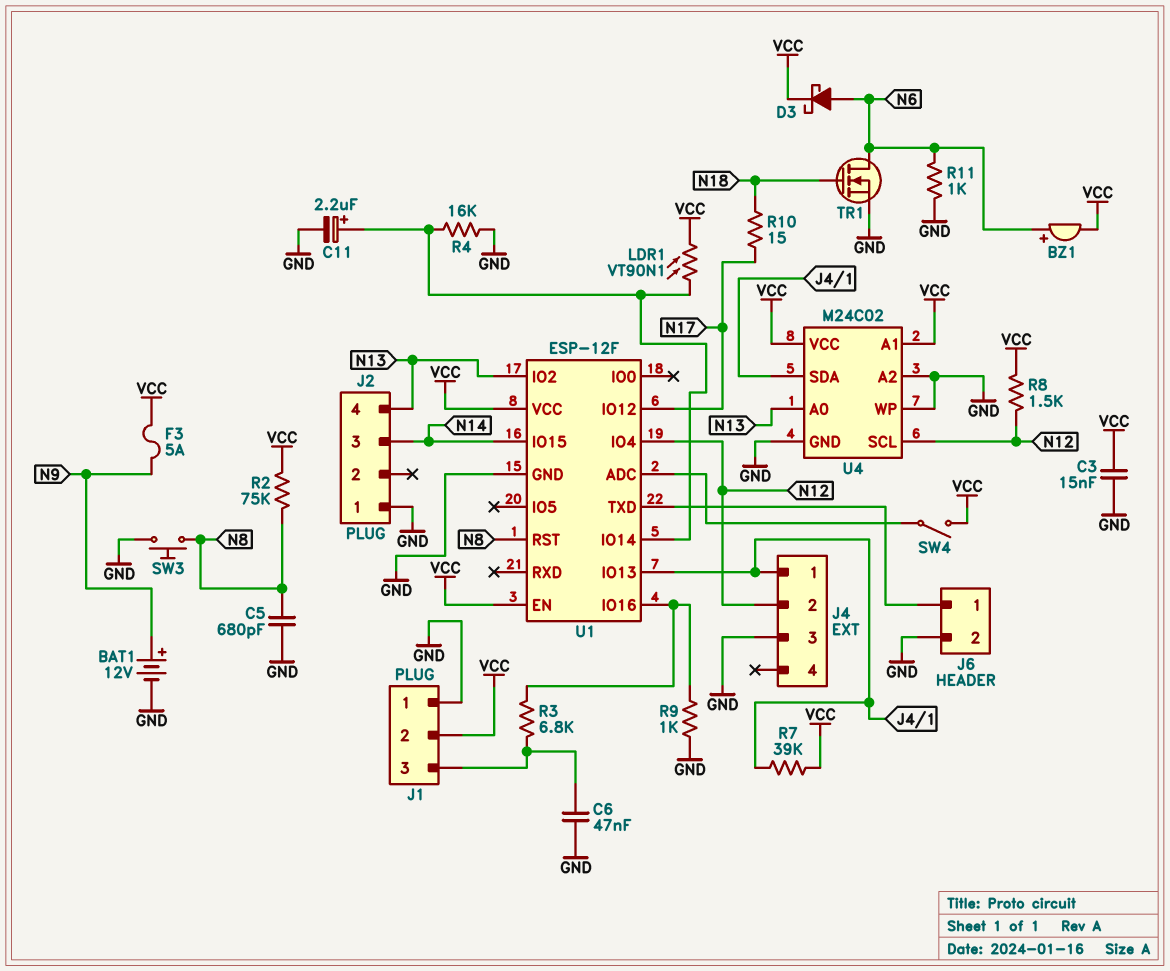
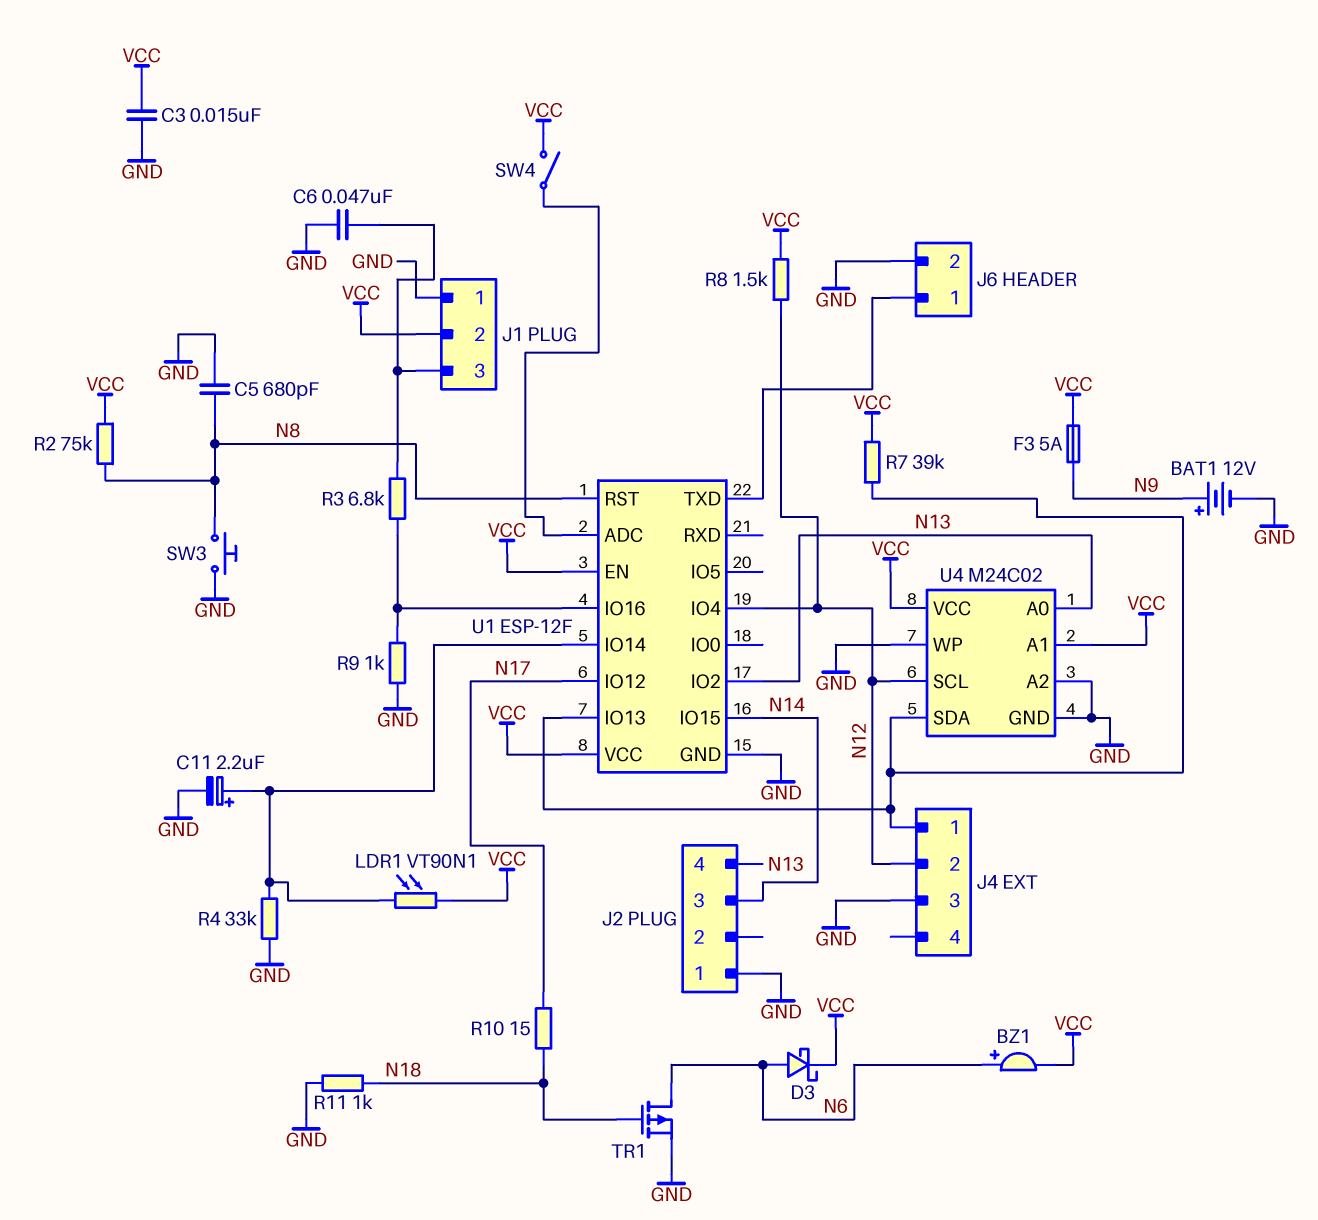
R4: 16k (GND, U1/IO14) -> 33k (GND, U1/IO14)
R11: 1k (GND, N6) -> 1k (GND, N18)
TR1: NMOS (G N18, D N6, S GND) -> PMOS (G N18, D N6, S GND)

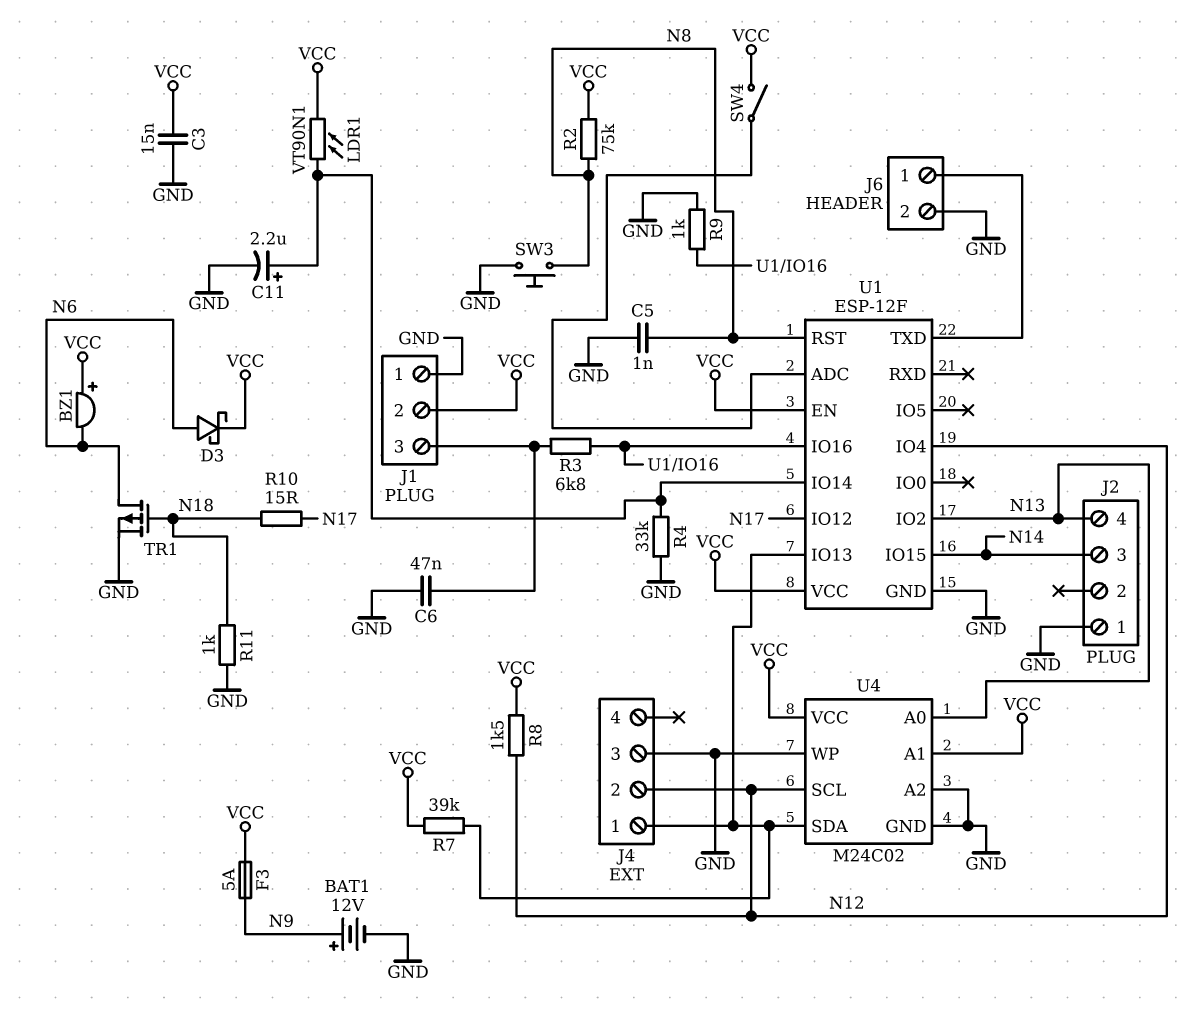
BZ1: buzzer (plus N6, minus VCC) -> buzzer (plus VCC, minus N6)
C5: 680pF (GND, N8) -> 1nF (GND, N8)

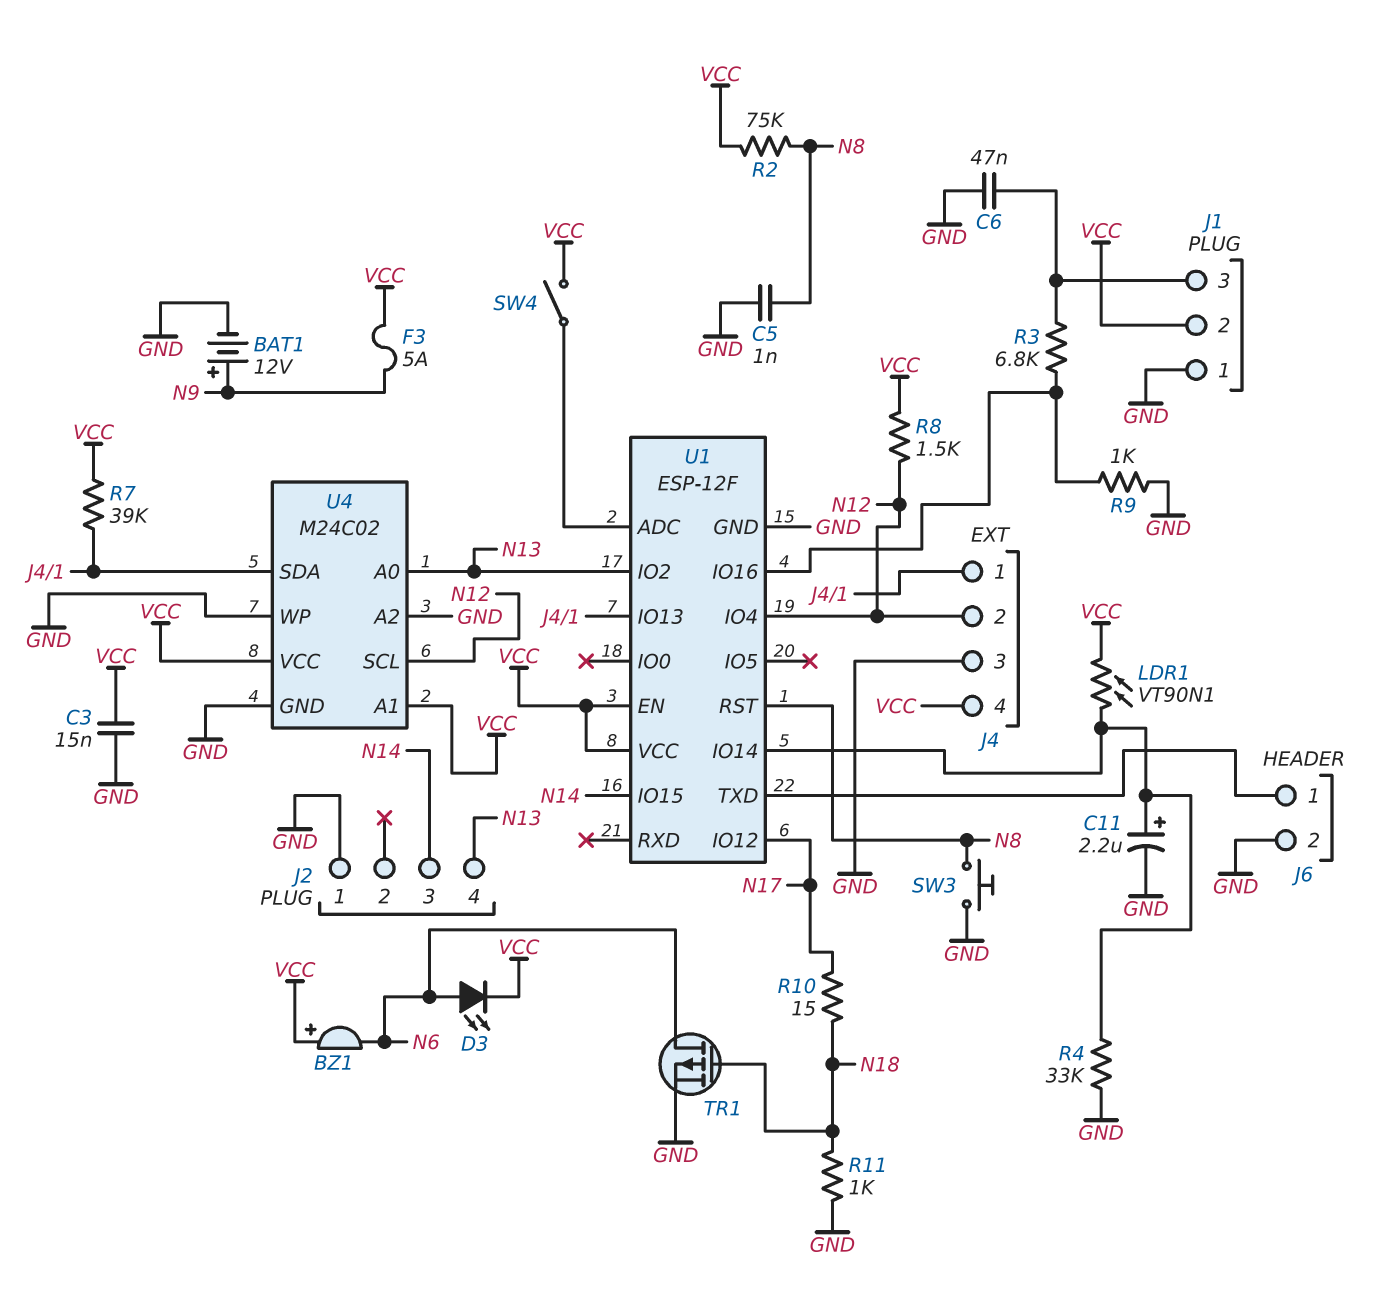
D3: schottky (A N6, K VCC) -> LED (A N6, K VCC)
J4 pin 4: none -> VCC

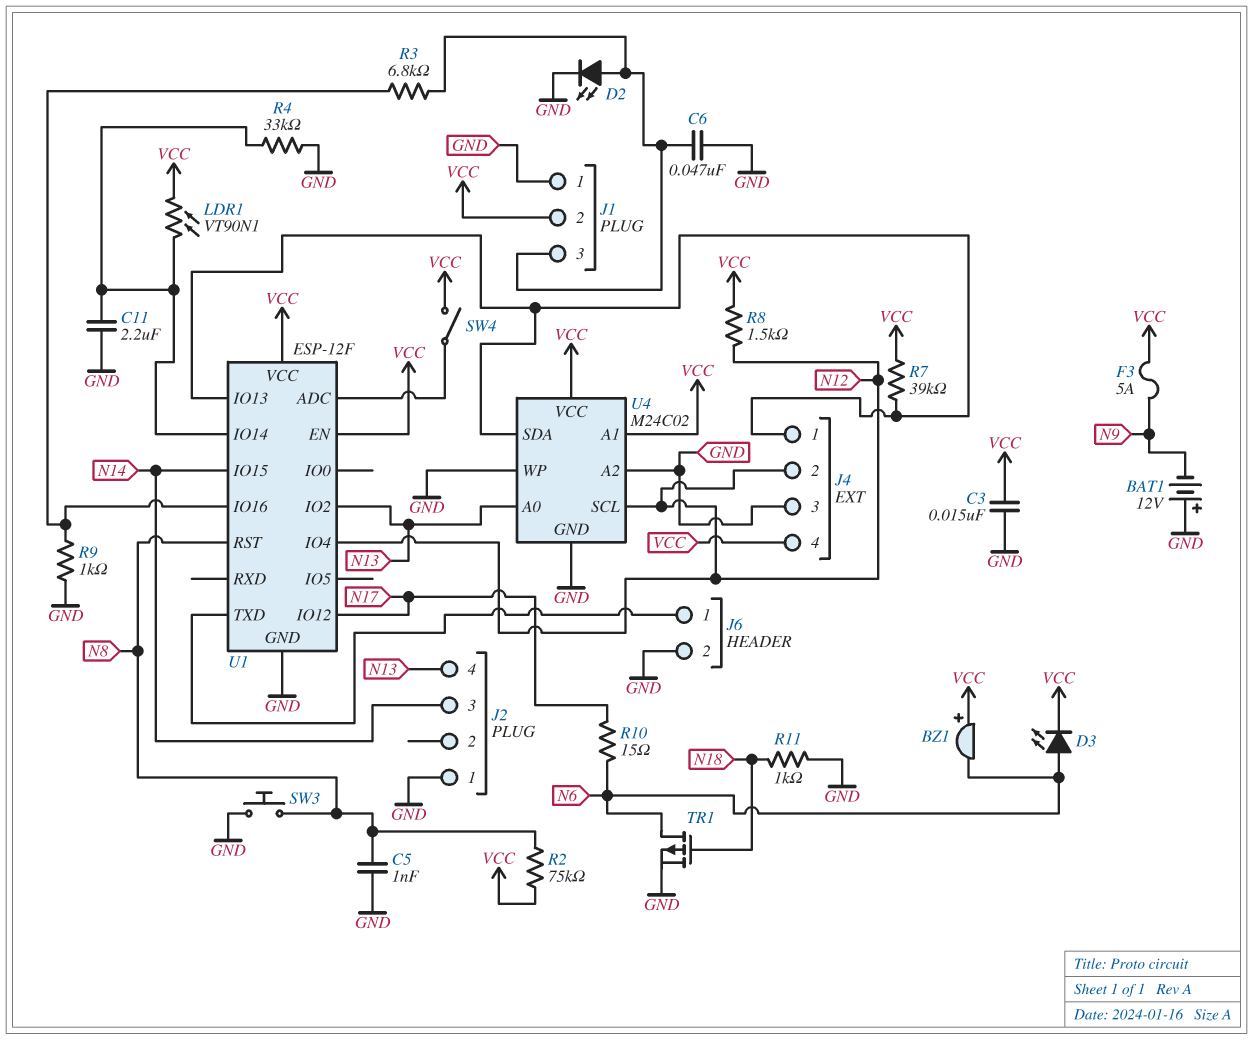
BAT1: 12V (plus N9, minus GND) -> 12V (plus GND, minus N9)
C11: 2.2uF (plus U1/IO14, minus GND) -> 2.2uF (GND, U1/IO14)
D2: none -> LED (A J1/3, K GND)
R10: 15 (N17, N18) -> 15 (N6, N17)

